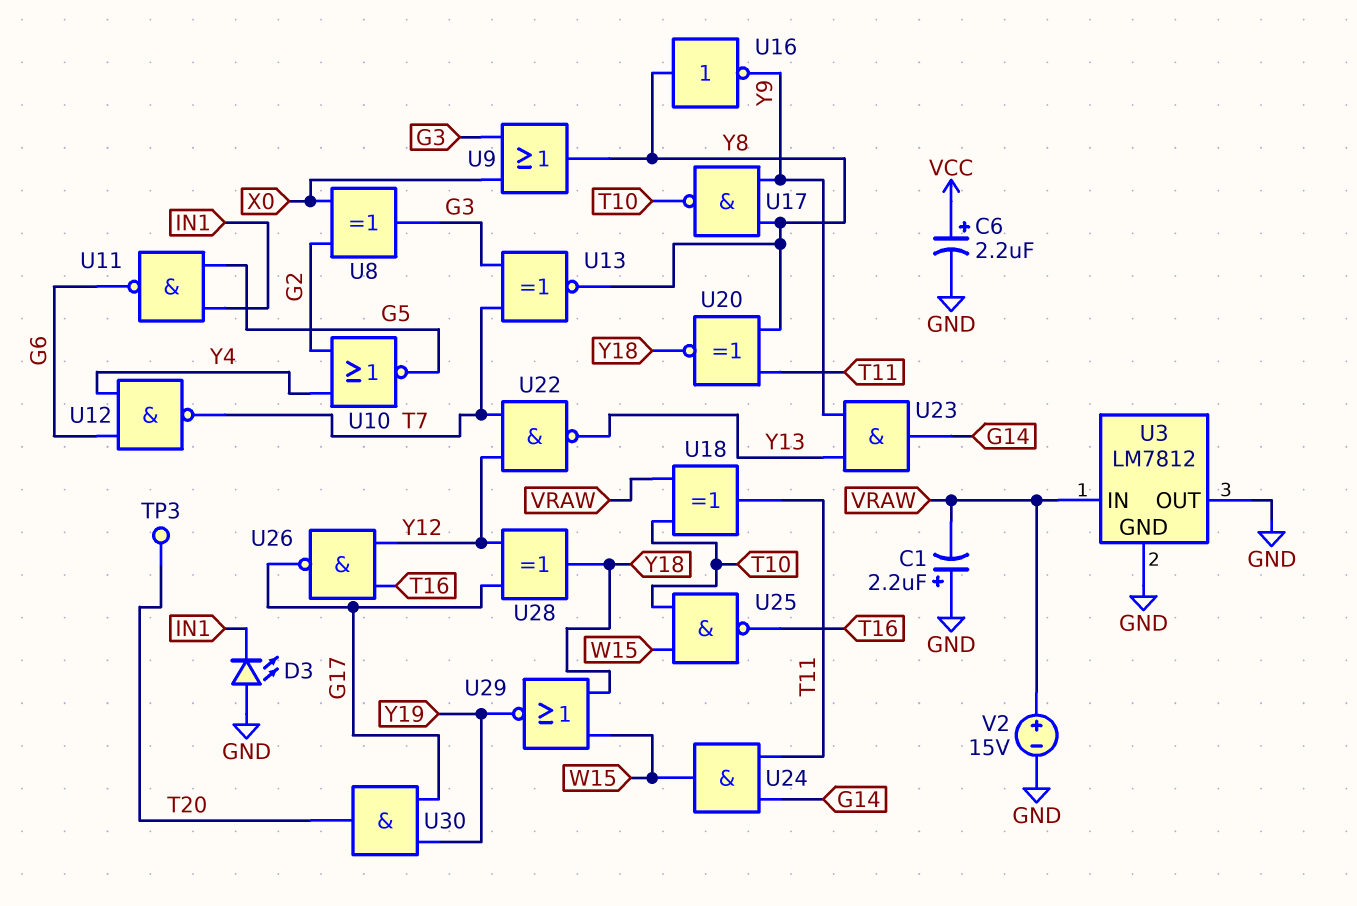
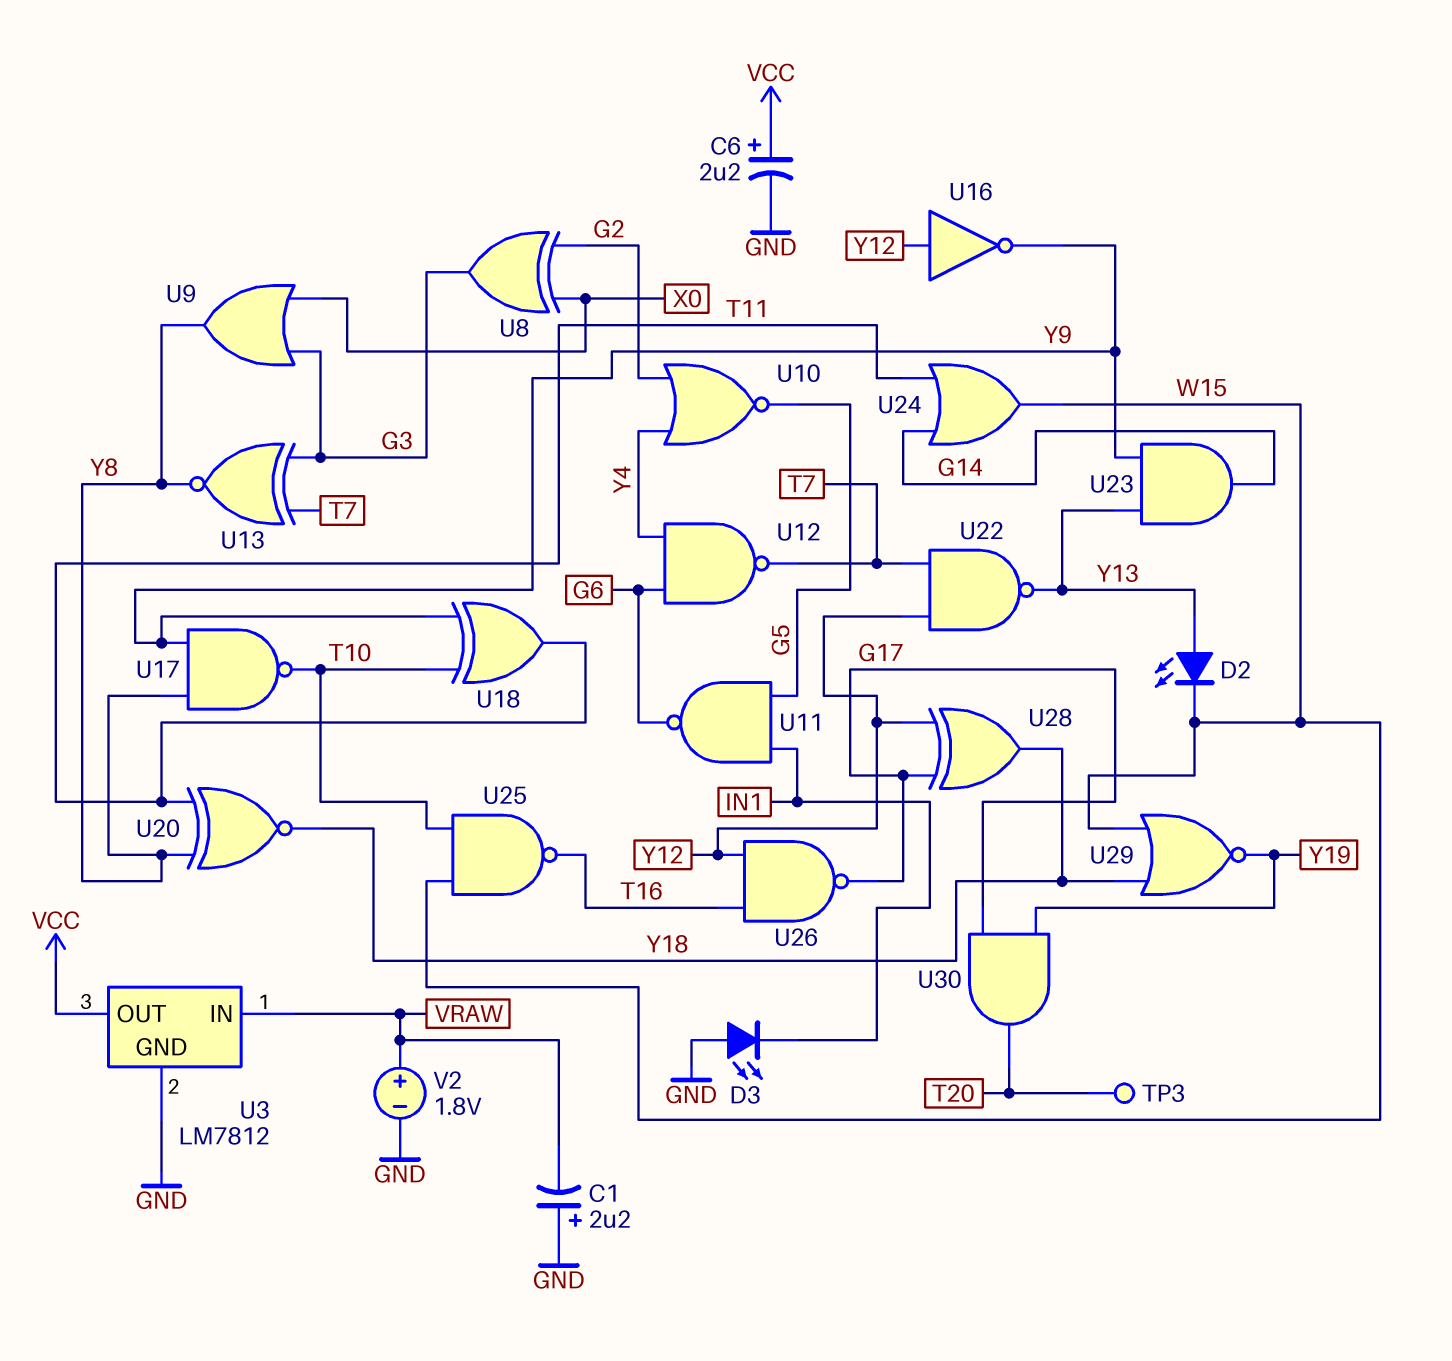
D2: none -> LED (A Y13, K W15)
U3 pin OUT: GND -> VCC
U16: NOT (in Y8, out Y9) -> NOT (in Y12, out Y9)
U18: XOR (in T10, in VRAW, out T11) -> XOR (in T10, in Y9, out T11)
U24: AND (in G14, in T11, out W15) -> OR (in G14, in T11, out W15)
V2: 15V (plus VRAW, minus GND) -> 1.8V (plus VRAW, minus GND)

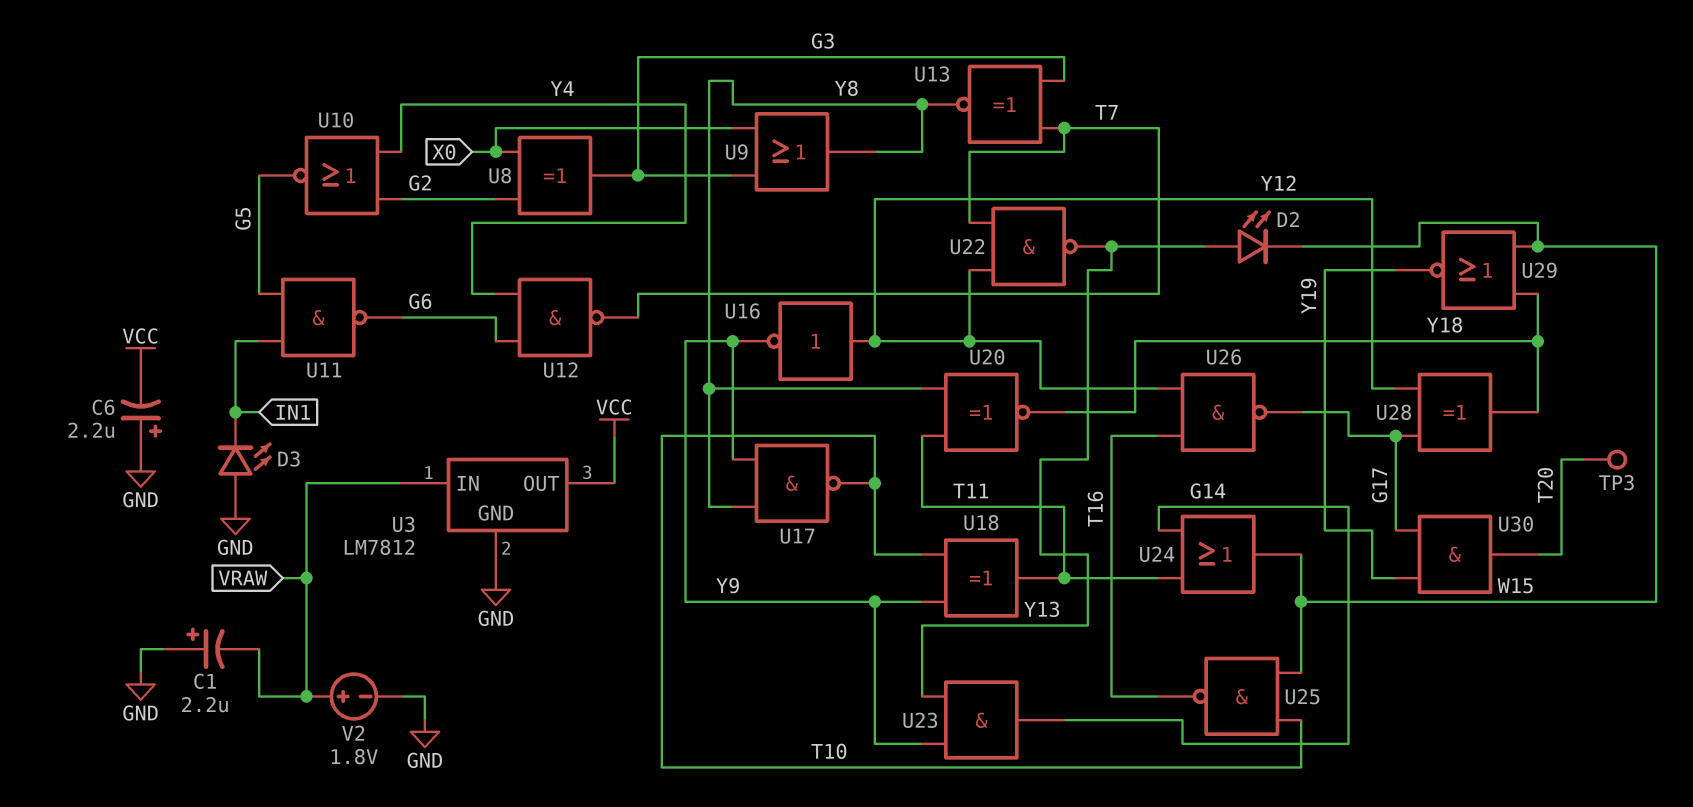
C6: 2.2uF (plus VCC, minus GND) -> 2.2uF (plus GND, minus VCC)

